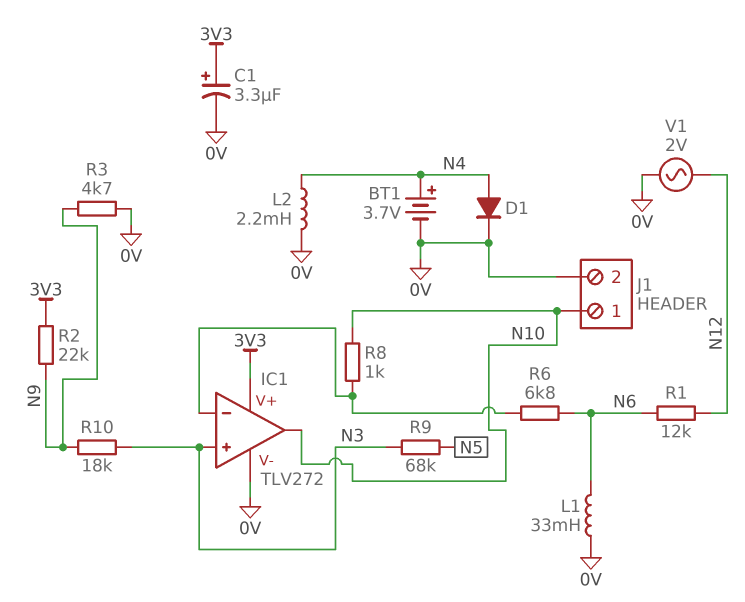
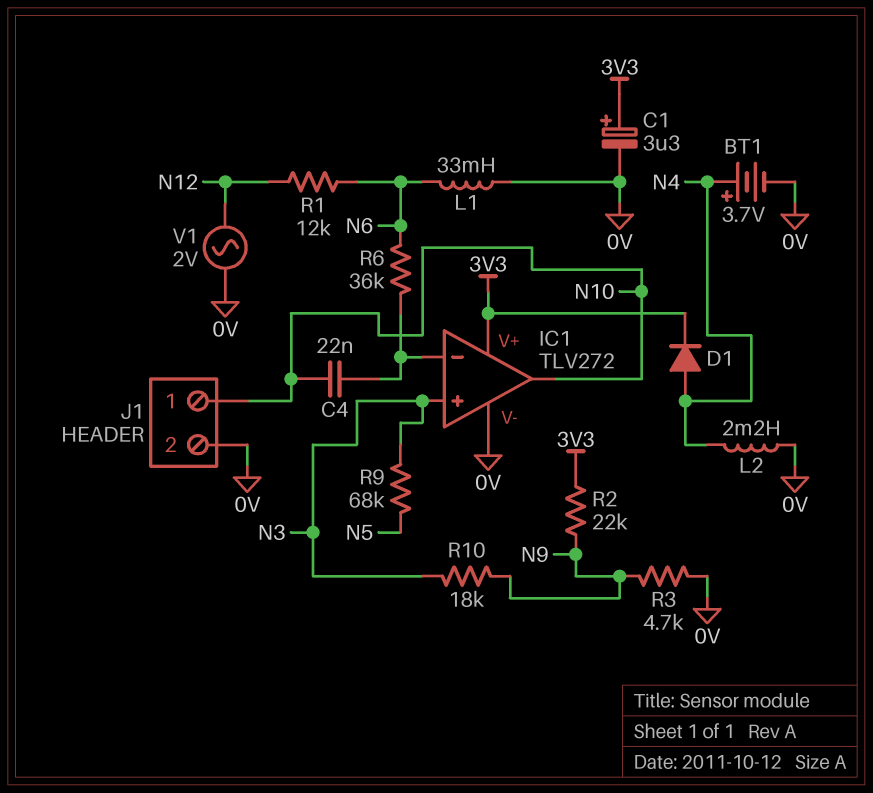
C4: none -> 22nF (IC1/in-, N10)
D1: diode (A N4, K 0V) -> diode (A N4, K 3V3)
R6: 6.8k (IC1/in-, N6) -> 36k (IC1/in-, N6)
R8: 1k (IC1/in-, N10) -> none

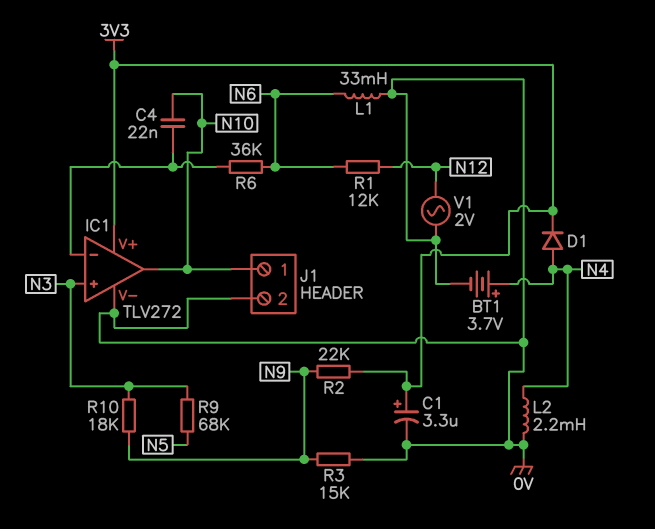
R3: 4.7k (0V, N9) -> 15k (0V, N9)

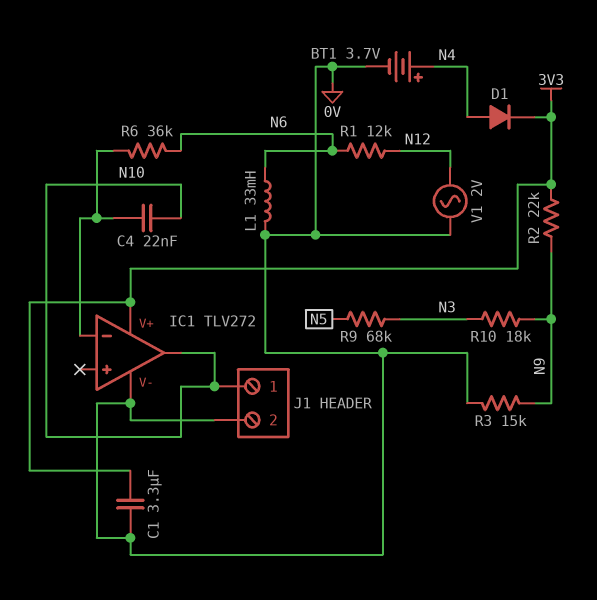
C1: 3.3uF (plus 3V3, minus 0V) -> 3.3uF (0V, 3V3)
IC1 pin in+: N3 -> none
L2: 2.2mH (0V, N4) -> none

